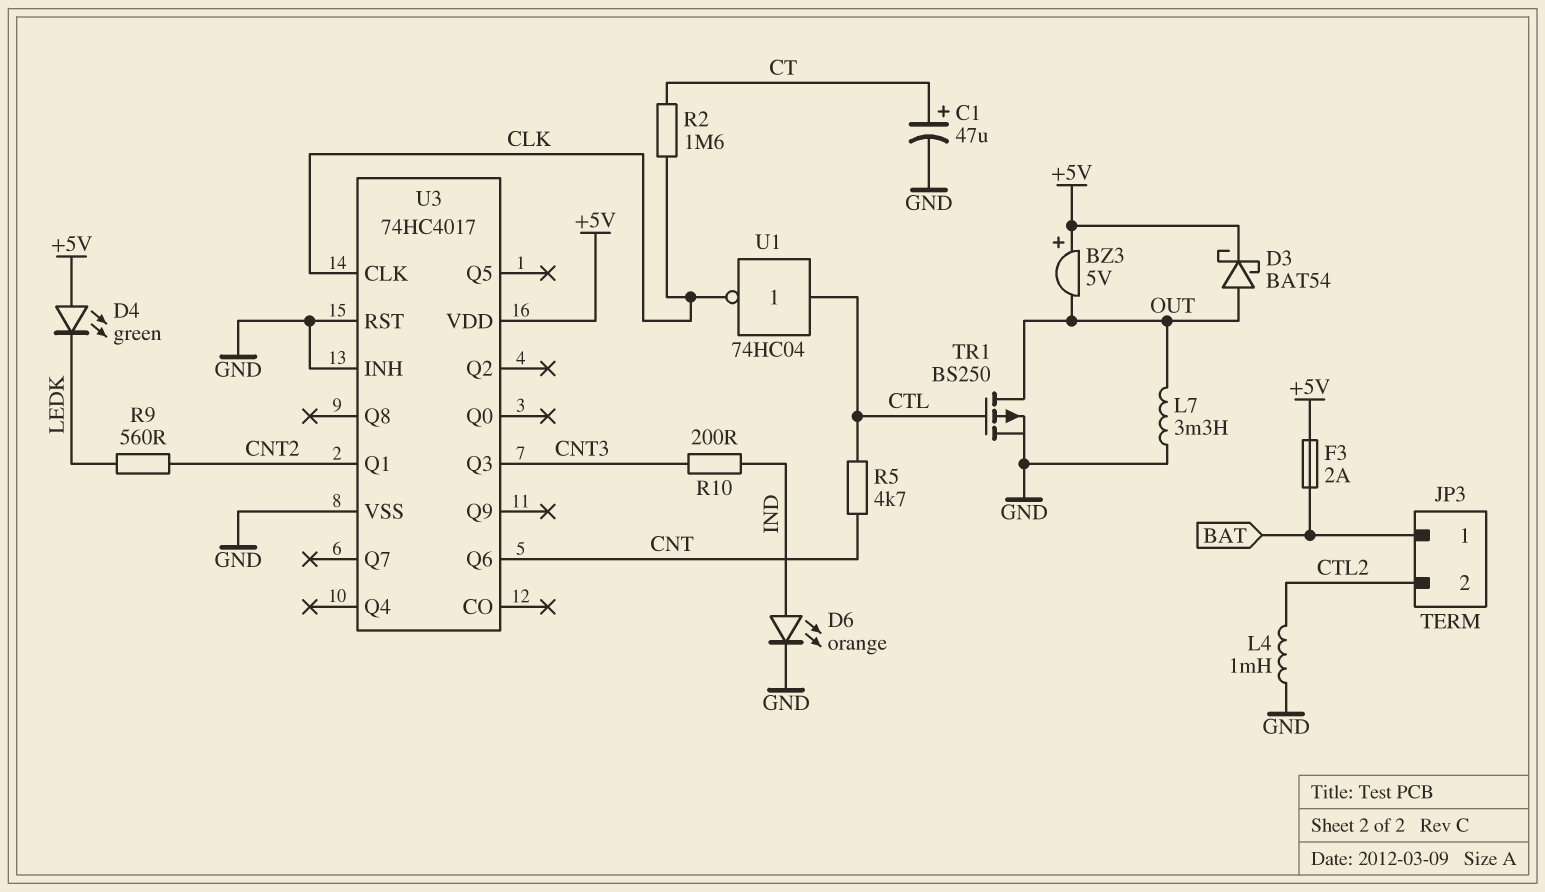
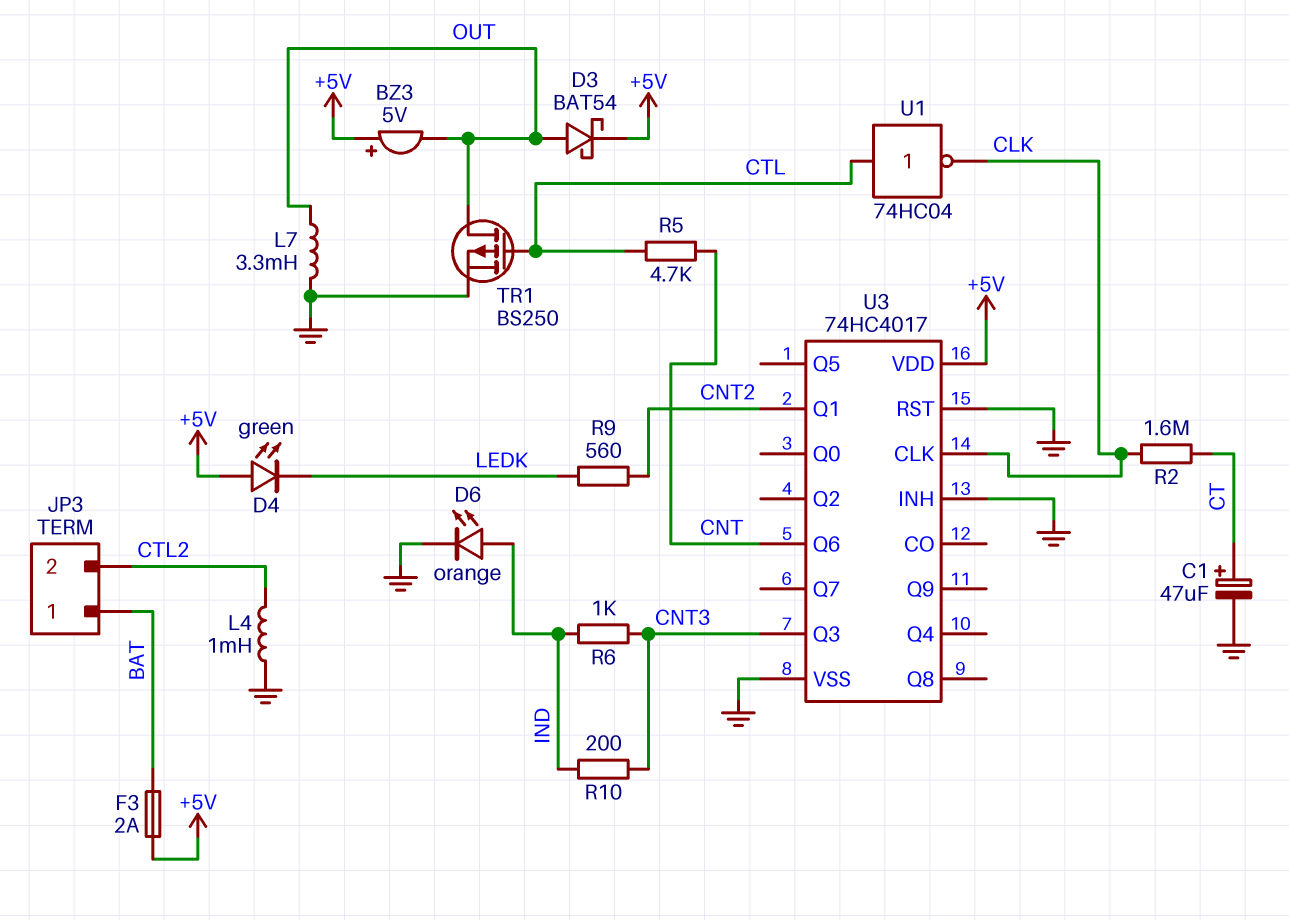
R6: none -> 1k (CNT3, IND)

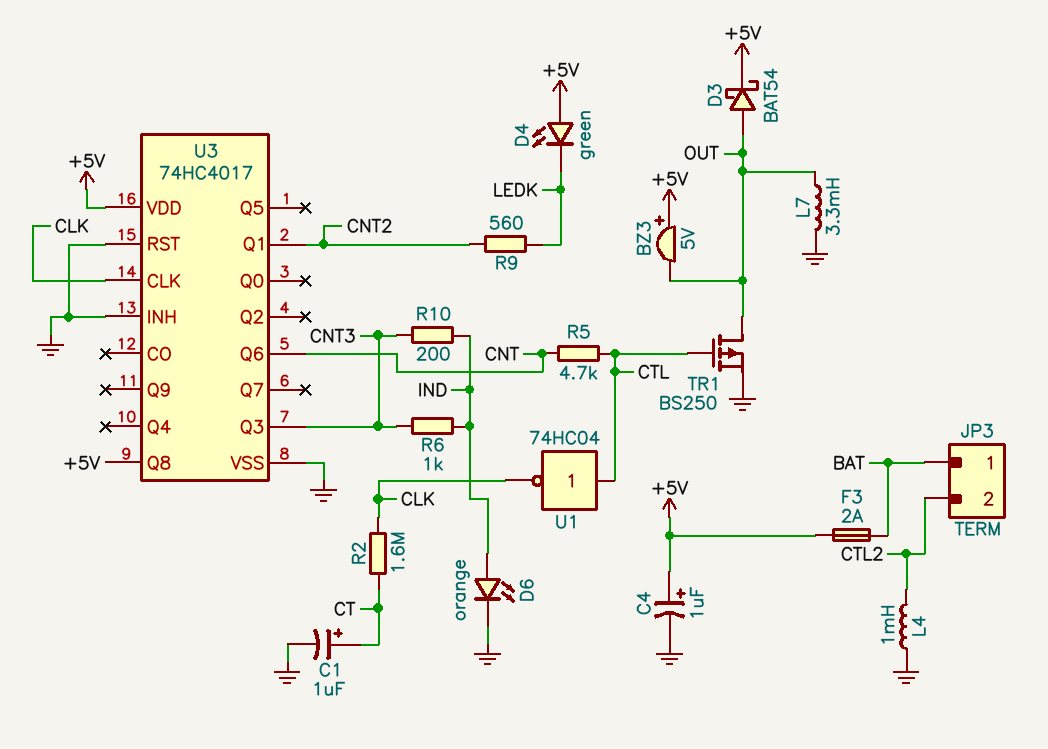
C1: 47uF (plus CT, minus GND) -> 1uF (plus CT, minus GND)
C4: none -> 1uF (plus +5V, minus GND)
U3 pin Q8: none -> +5V

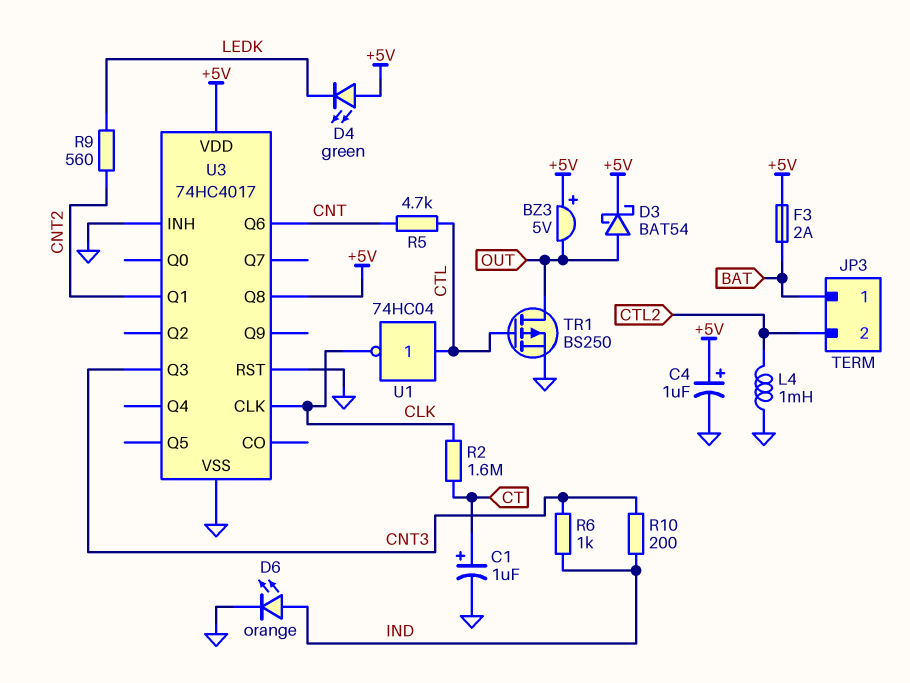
L7: 3.3mH (GND, OUT) -> none

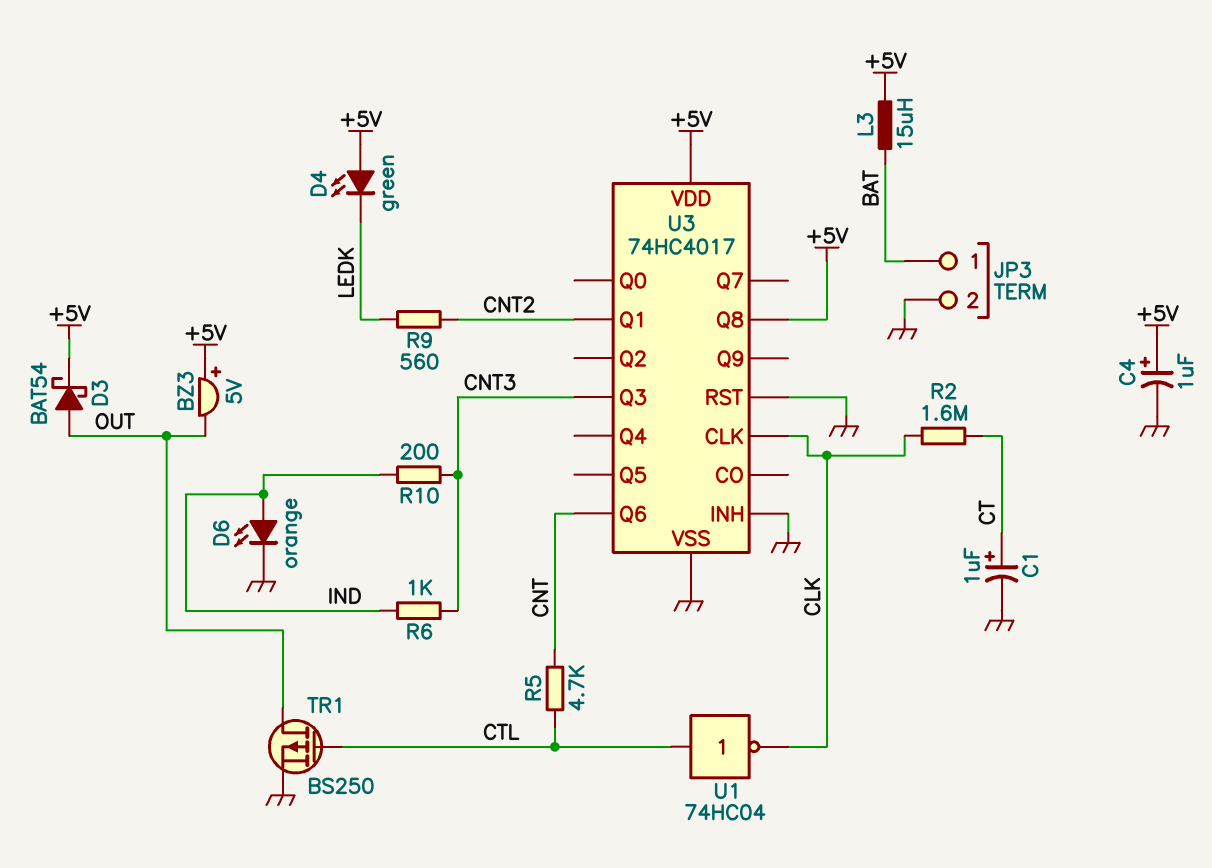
F3: 2A (+5V, BAT) -> none
JP3 pin 2: CTL2 -> GND
L3: none -> 15uH (+5V, BAT)
L4: 1mH (CTL2, GND) -> none

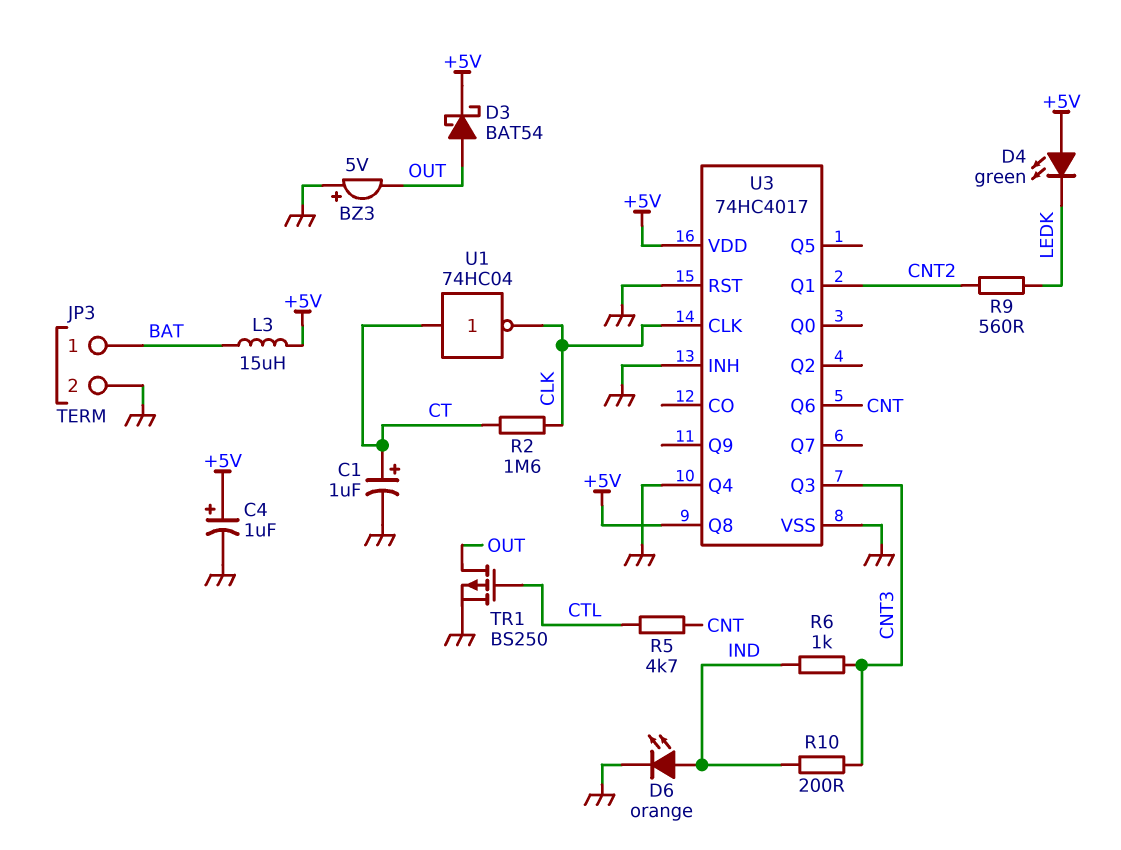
BZ3: buzzer 5V (plus +5V, minus OUT) -> buzzer 5V (plus GND, minus OUT)
U1: NOT 74HC04 (in CTL, out CLK) -> NOT 74HC04 (in CT, out CLK)
U3 pin Q4: none -> GND

